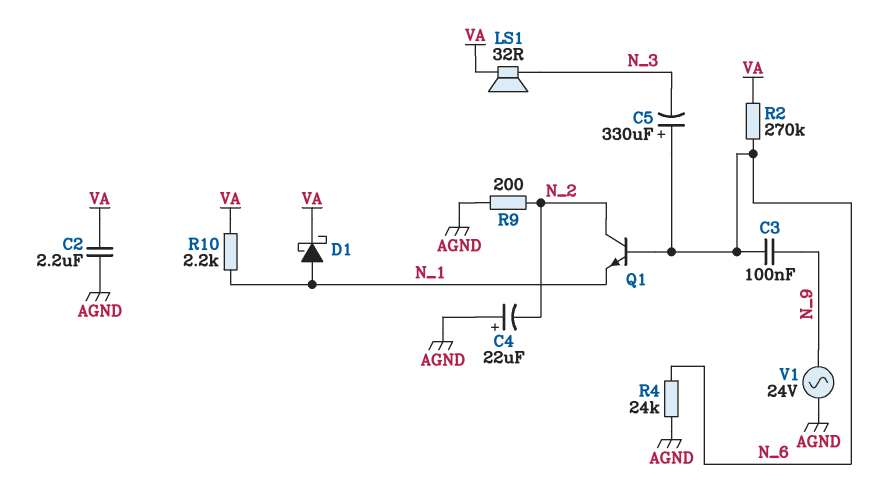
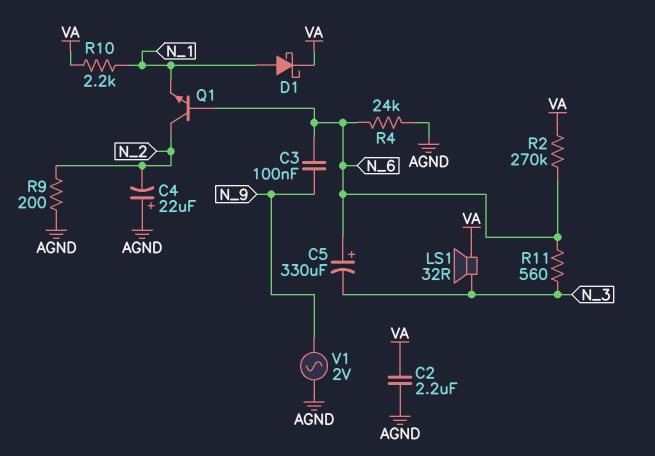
R11: none -> 560 (N_3, N_6)
V1: AC 24V (AGND, N_9) -> AC 2V (AGND, N_9)

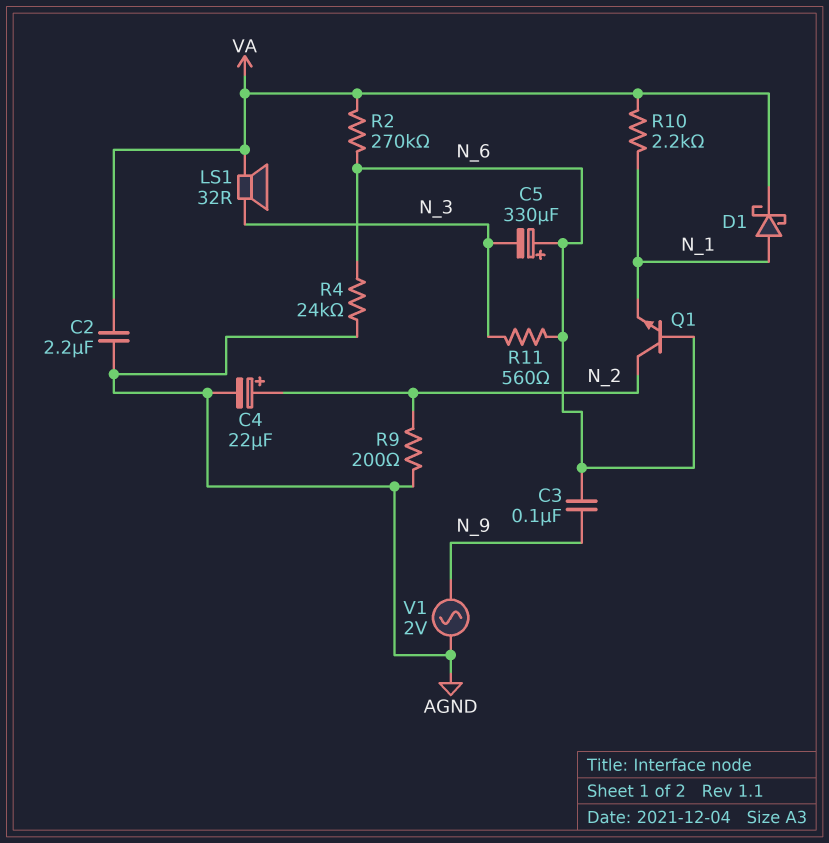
C4: 22uF (plus AGND, minus N_2) -> 22uF (plus N_2, minus AGND)

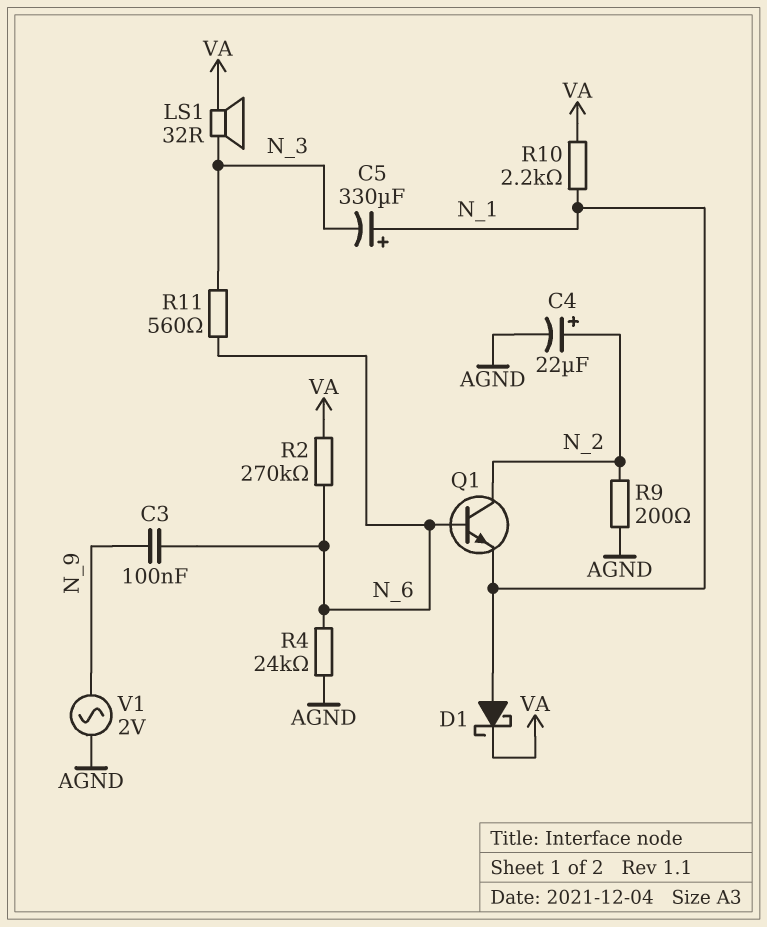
C2: 2.2uF (AGND, VA) -> none
C5: 330uF (plus N_6, minus N_3) -> 330uF (plus N_1, minus N_3)

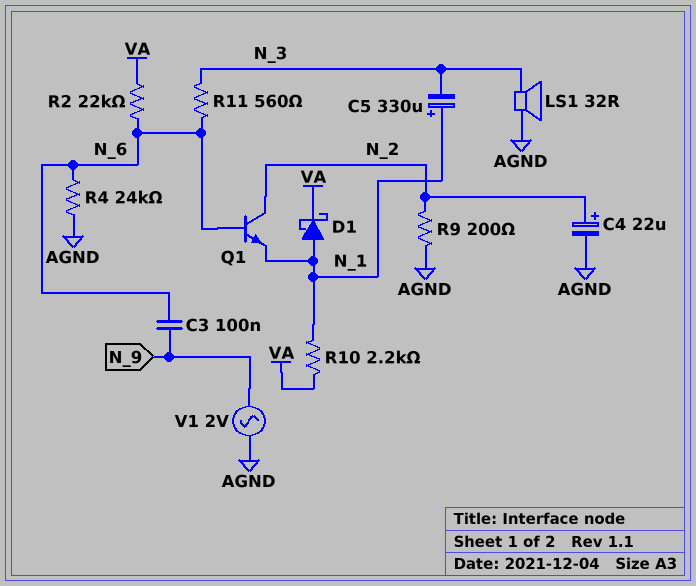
LS1: speaker 32R (N_3, VA) -> speaker 32R (AGND, N_3)
R2: 270k (N_6, VA) -> 22k (N_6, VA)

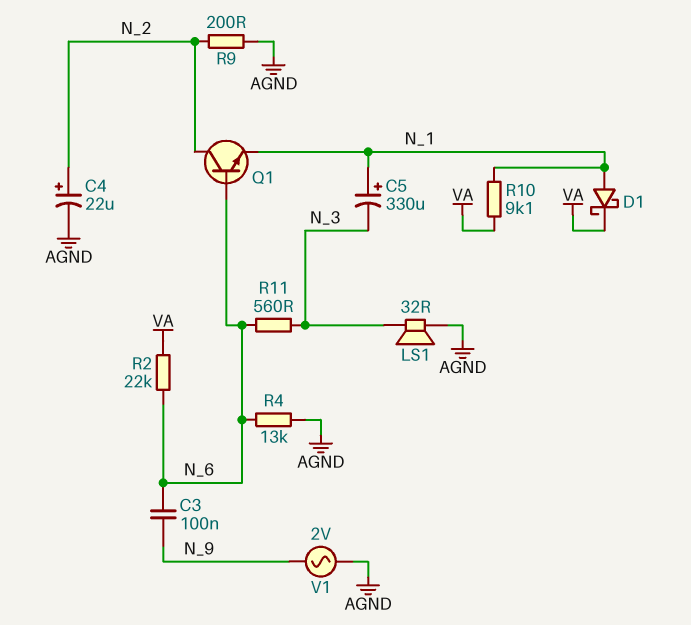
R4: 24k (AGND, N_6) -> 13k (AGND, N_6)
R10: 2.2k (N_1, VA) -> 9.1k (N_1, VA)

